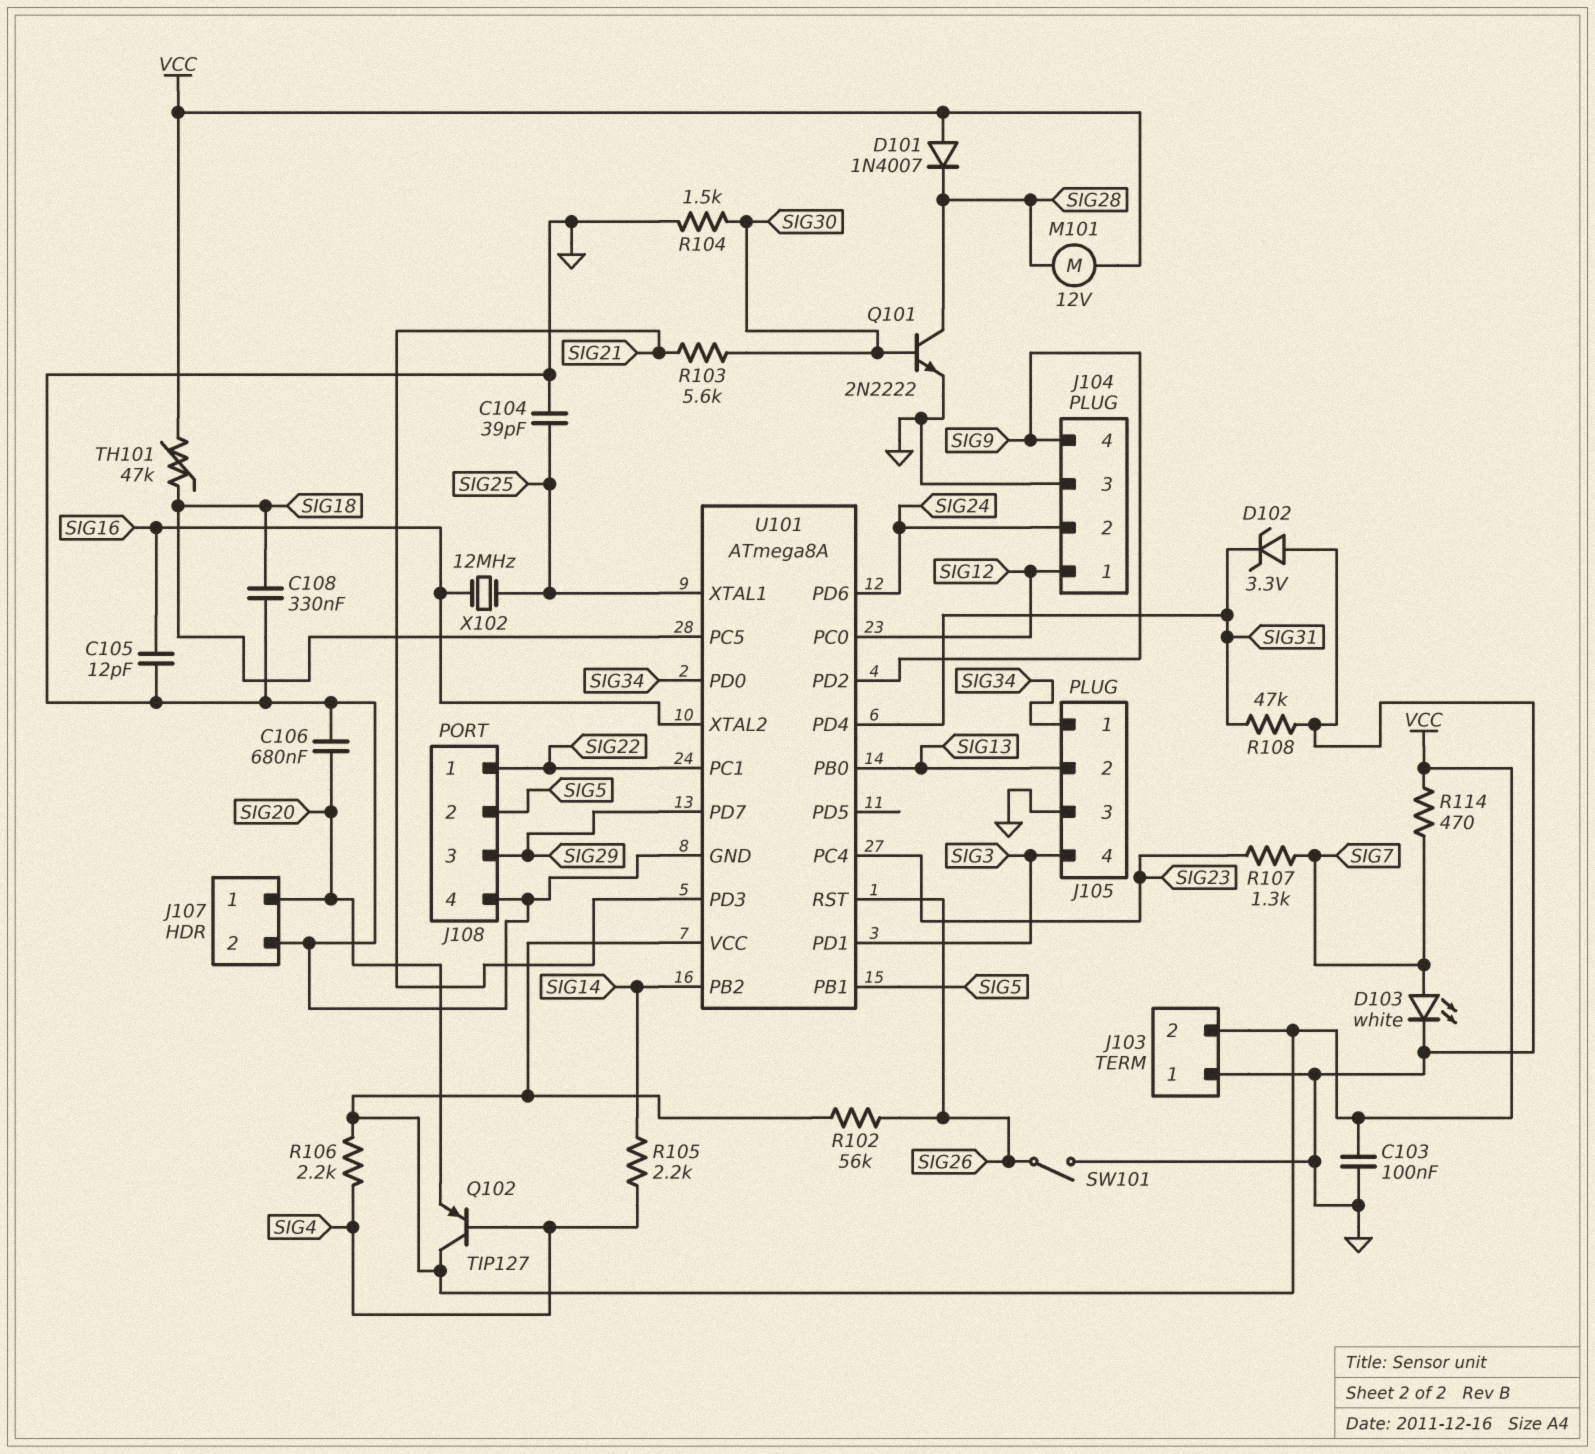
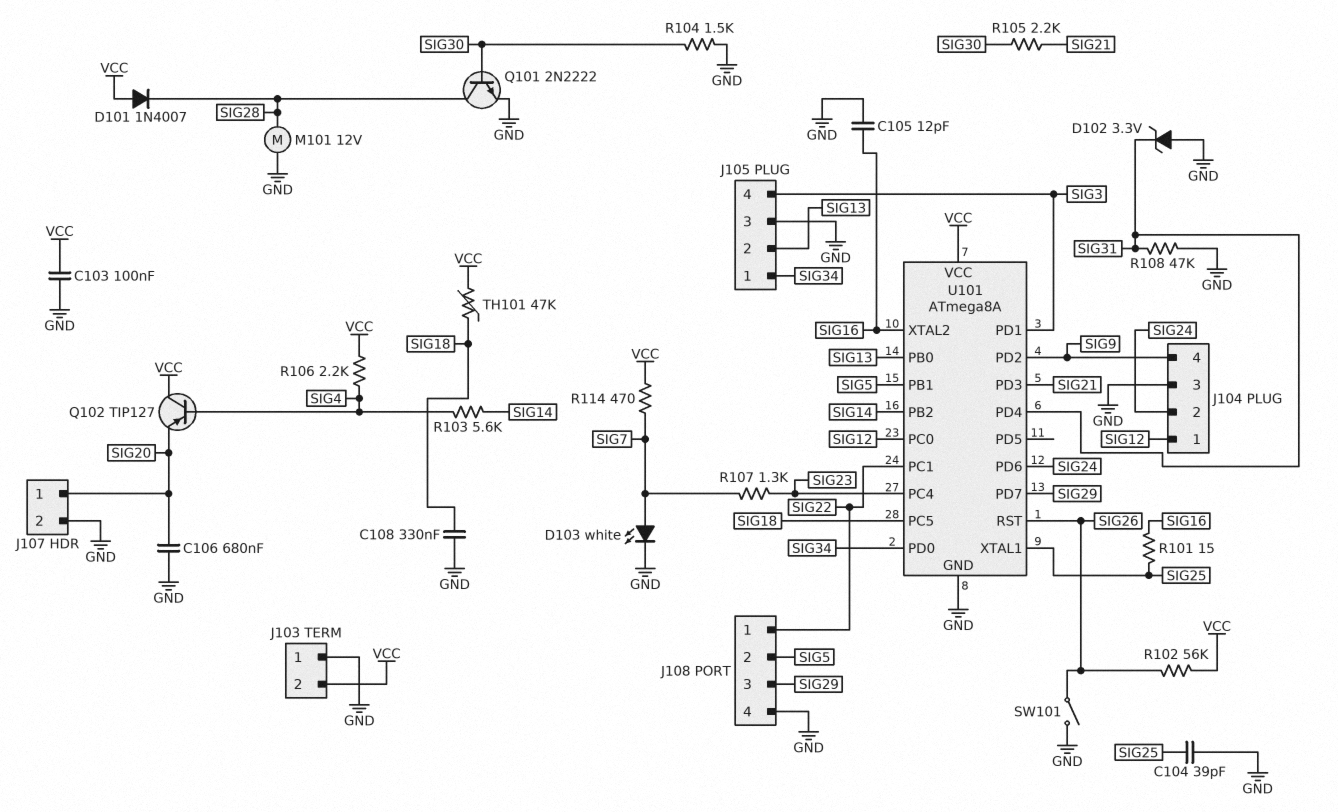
M101: motor 12V (SIG28, VCC) -> motor 12V (GND, SIG28)
R101: none -> 15 (SIG16, SIG25)
R103: 5.6k (SIG21, SIG30) -> 5.6k (SIG4, SIG14)
R105: 2.2k (SIG4, SIG14) -> 2.2k (SIG21, SIG30)
X102: 12MHz (SIG16, SIG25) -> none

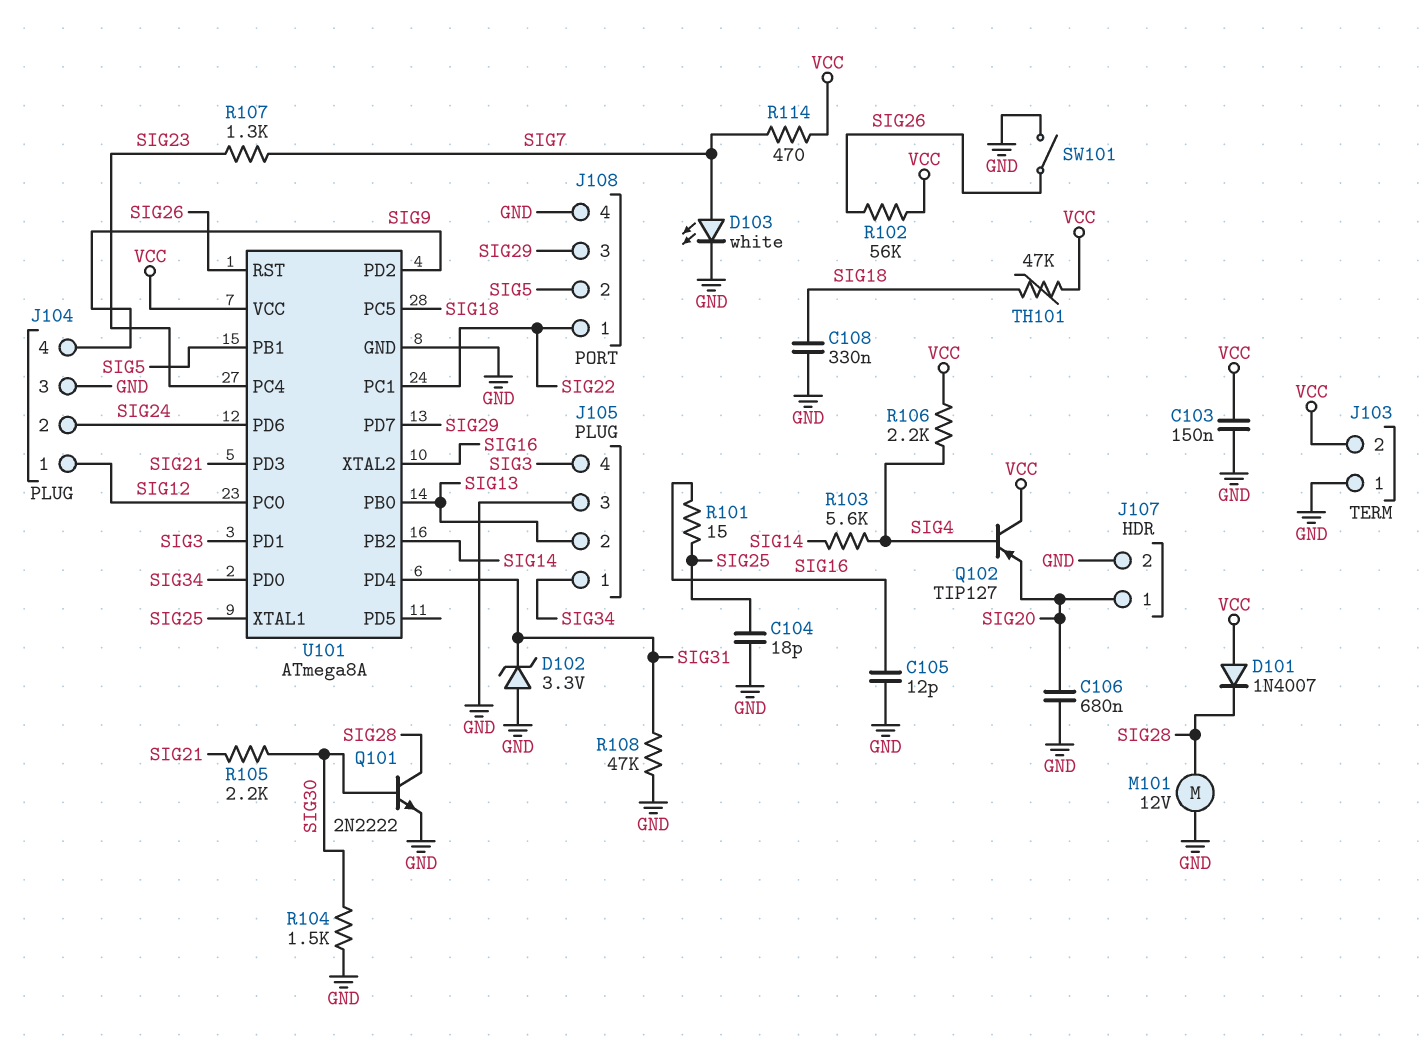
C103: 100nF (GND, VCC) -> 150nF (GND, VCC)
C104: 39pF (GND, SIG25) -> 18pF (GND, SIG25)

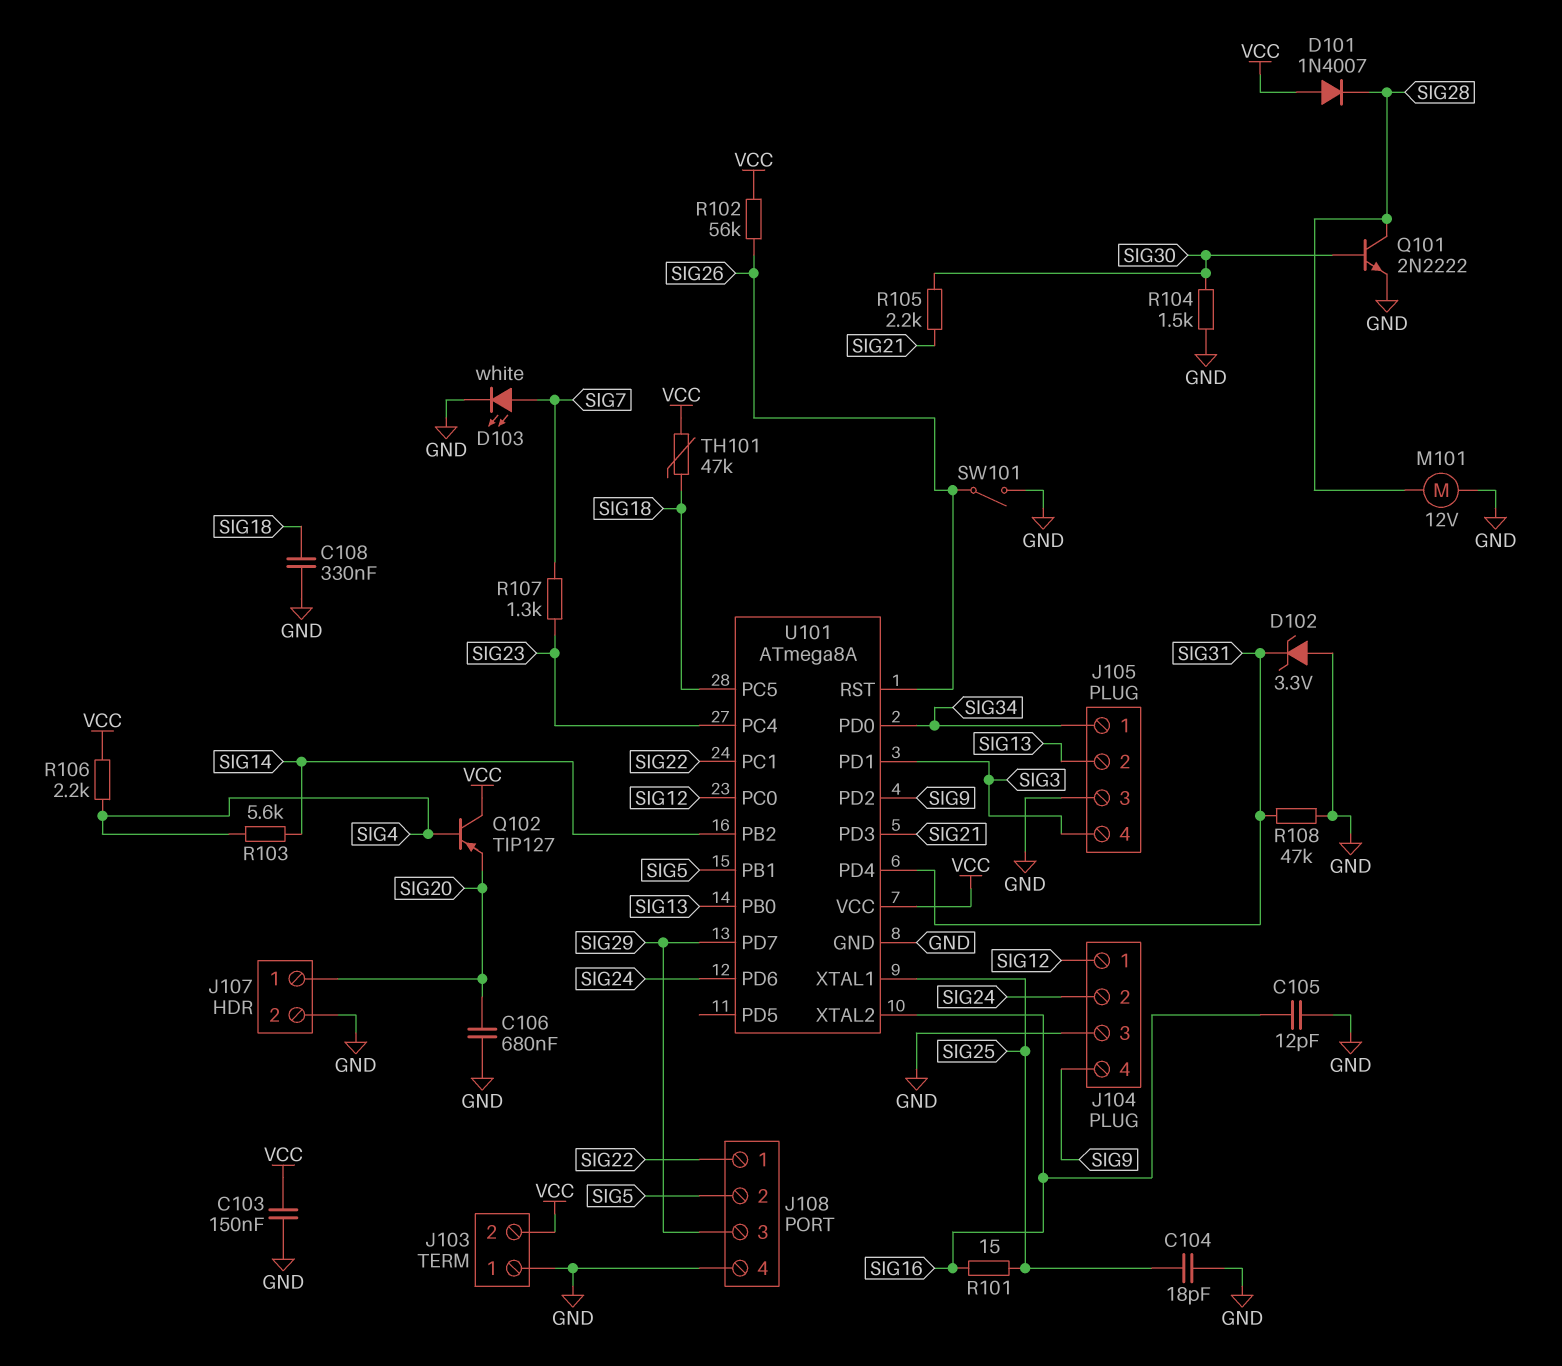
R114: 470 (SIG7, VCC) -> none

